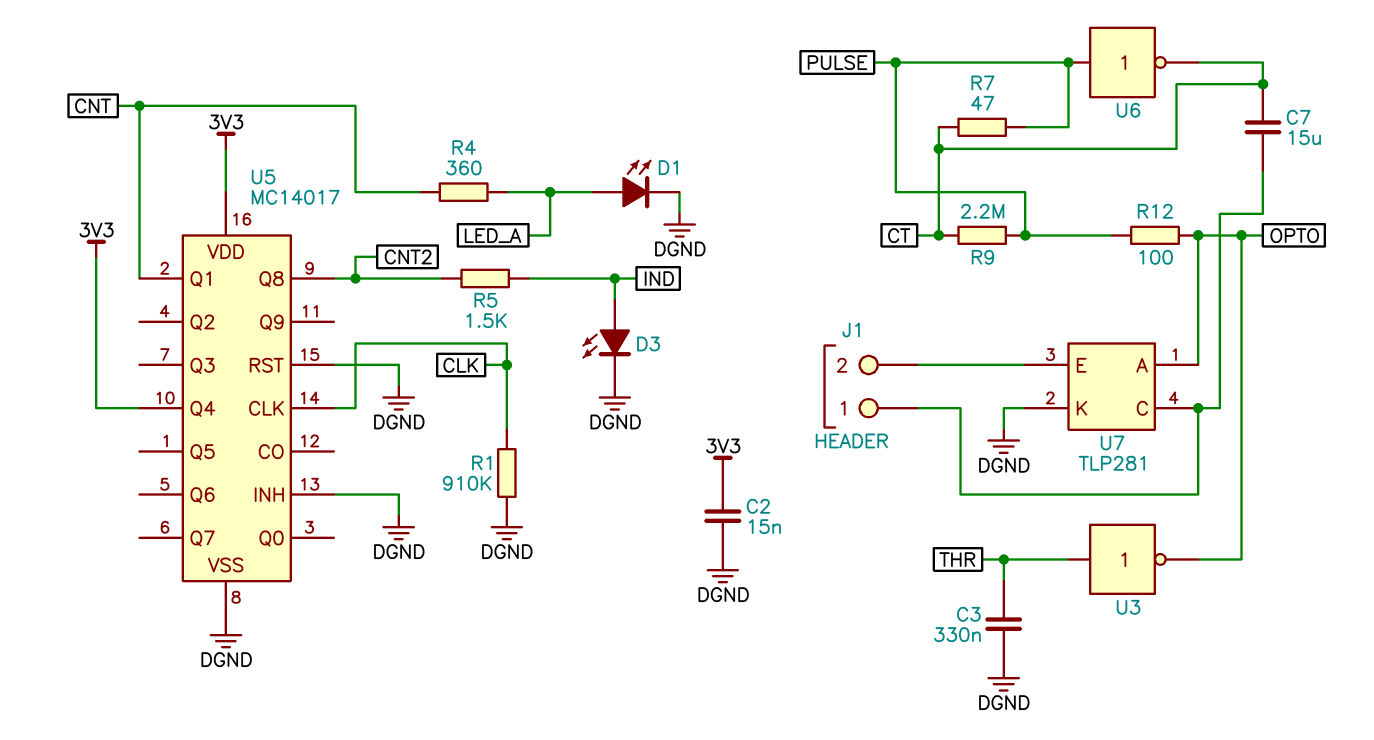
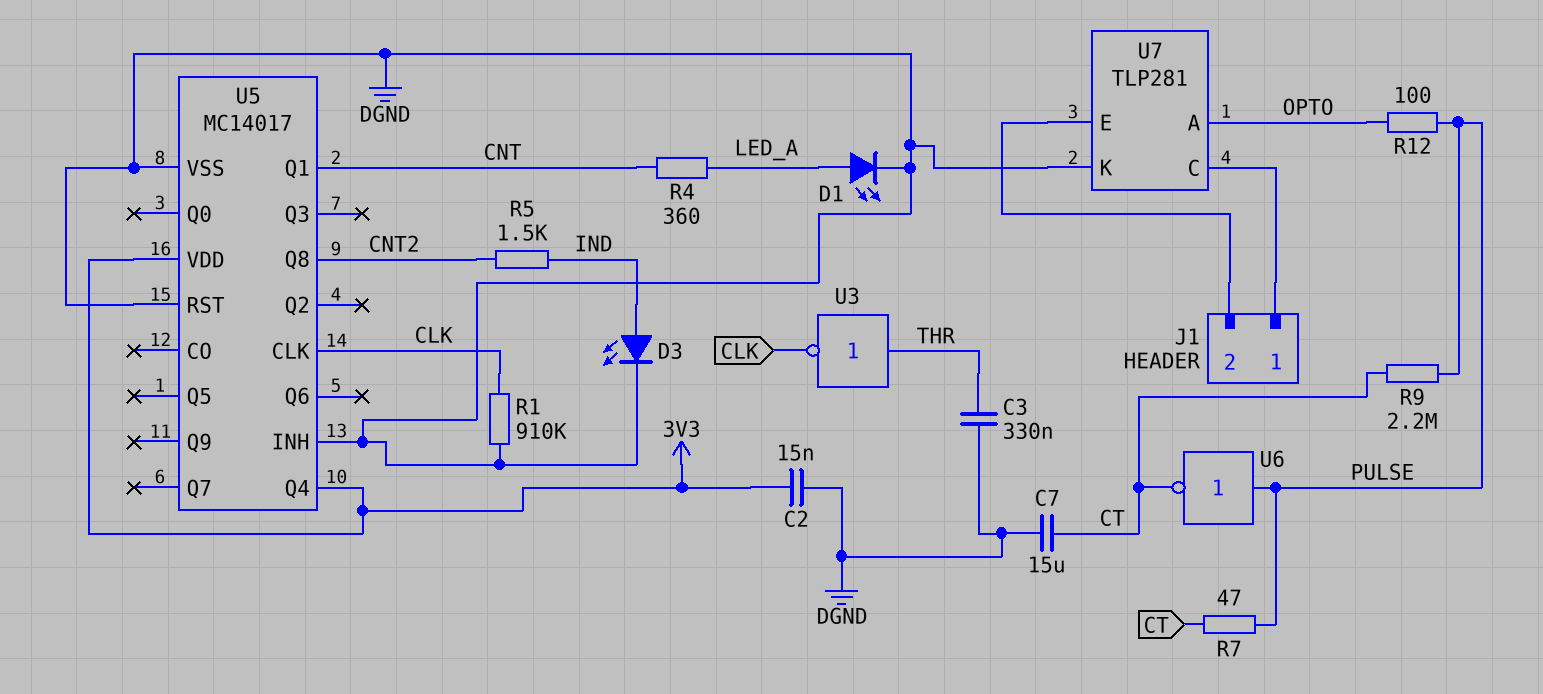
C7: 15uF (CT, J1/1) -> 15uF (CT, DGND)
U3: NOT (in THR, out OPTO) -> NOT (in THR, out CLK)

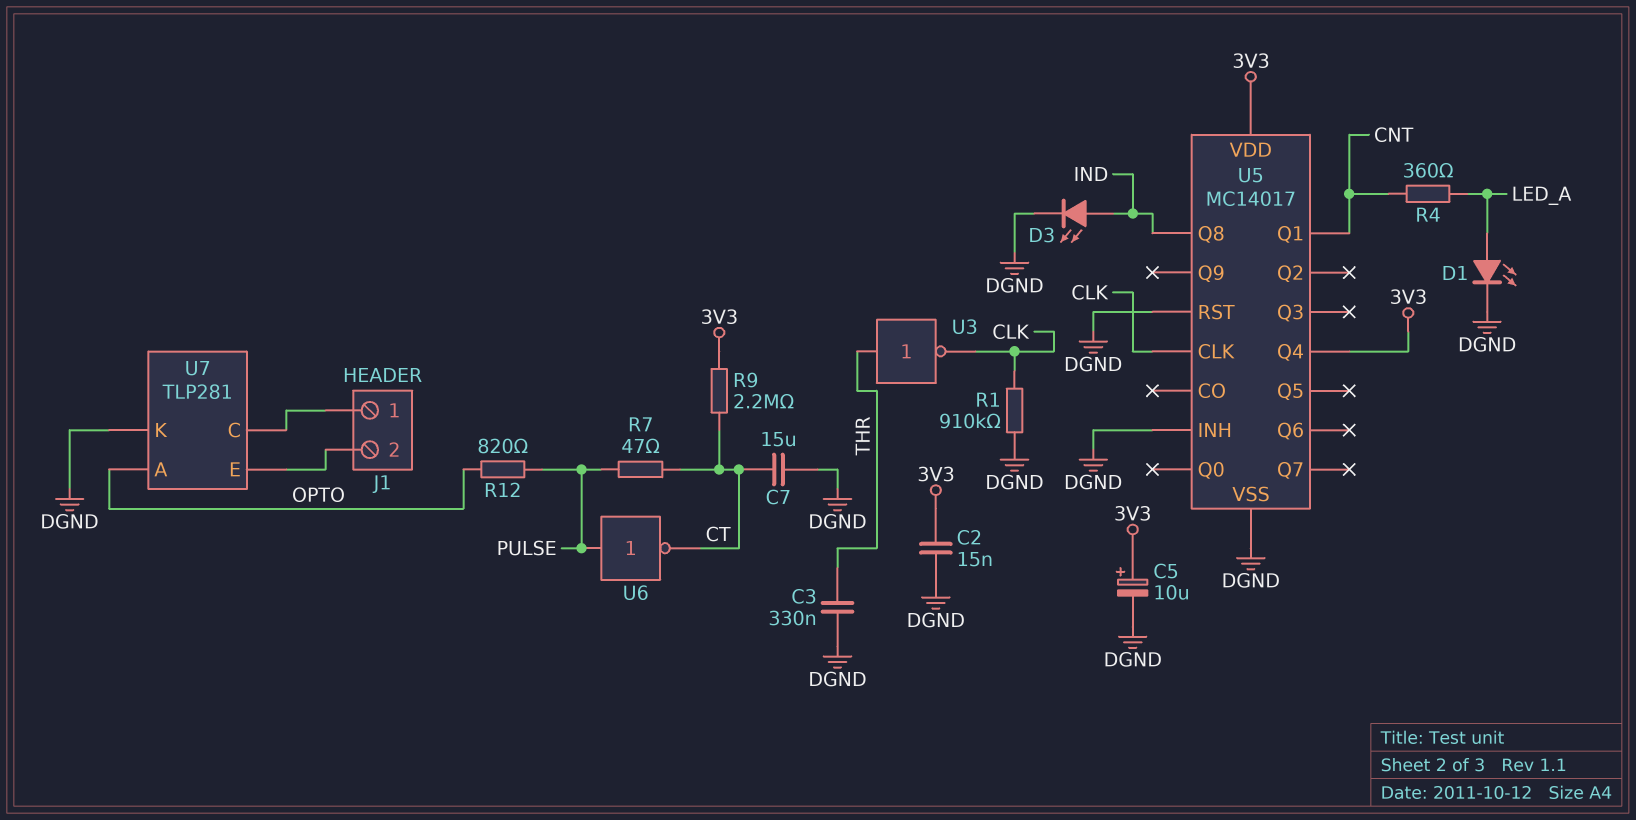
C5: none -> 10uF (plus 3V3, minus DGND)
R5: 1.5k (CNT2, IND) -> none
R9: 2.2M (CT, PULSE) -> 2.2M (3V3, CT)
R12: 100 (OPTO, PULSE) -> 820 (OPTO, PULSE)
U5 pin Q8: CNT2 -> IND

